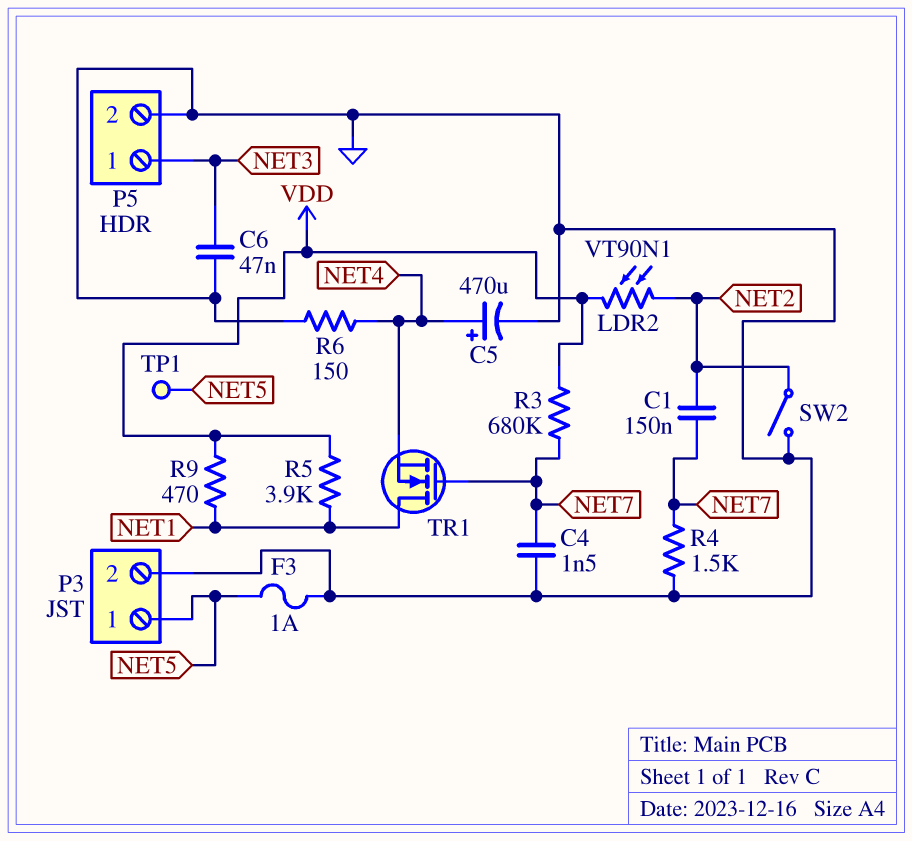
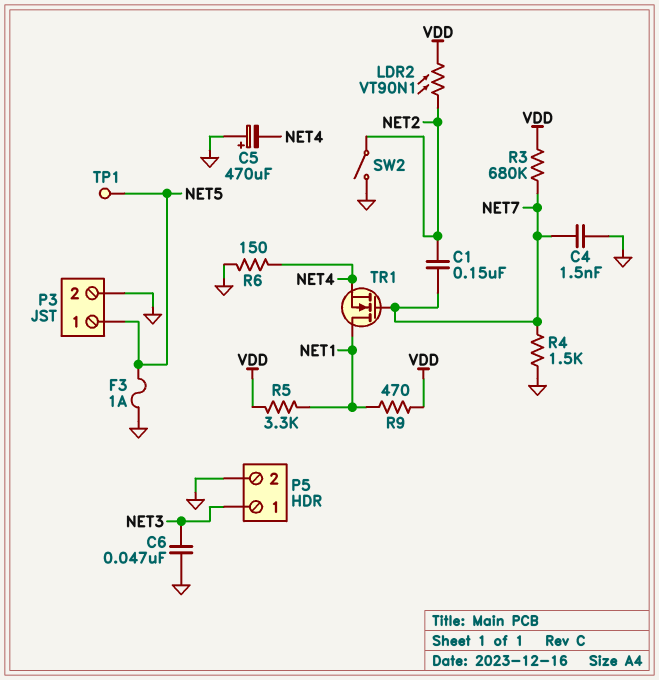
C5: 470uF (plus NET4, minus GND) -> 470uF (plus GND, minus NET4)
R5: 3.9k (NET1, VDD) -> 3.3k (NET1, VDD)

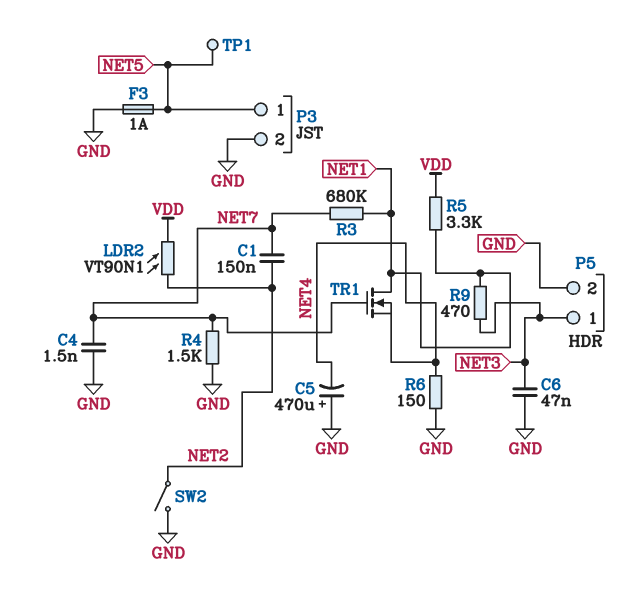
R3: 680k (NET7, VDD) -> 680k (NET1, NET7)
R9: 470 (NET1, VDD) -> 470 (NET1, NET3)

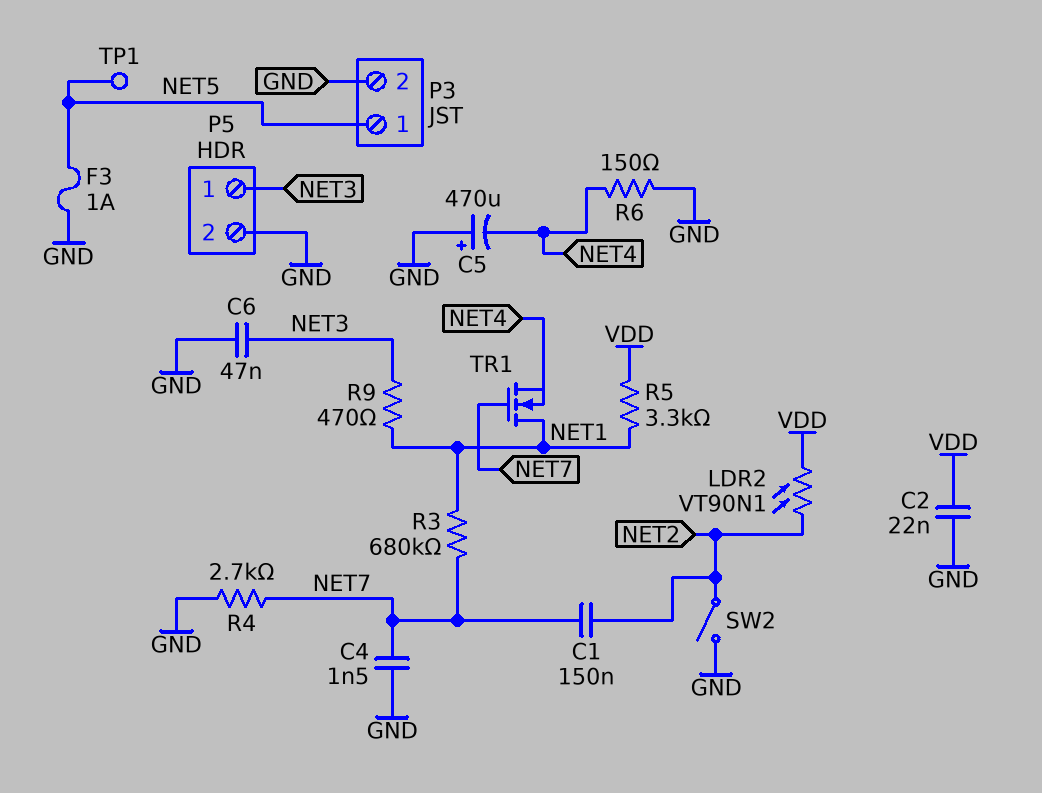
C2: none -> 22nF (GND, VDD)
R4: 1.5k (GND, NET7) -> 2.7k (GND, NET7)

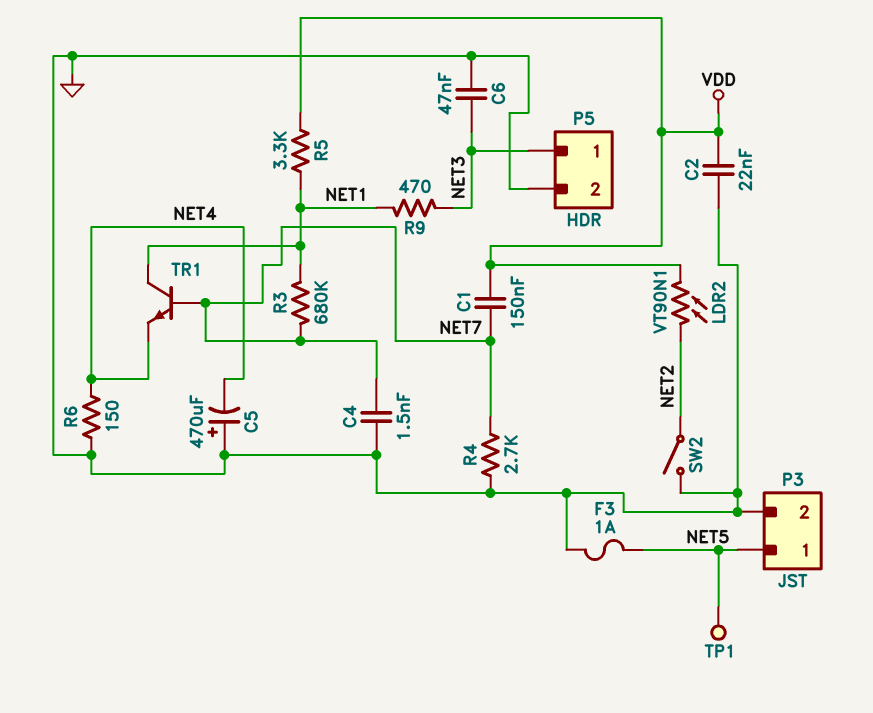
C1: 150nF (NET2, NET7) -> 150nF (NET7, VDD)
TR1: NMOS (G NET7, D NET1, S NET4) -> NPN (B NET7, C NET1, E NET4)

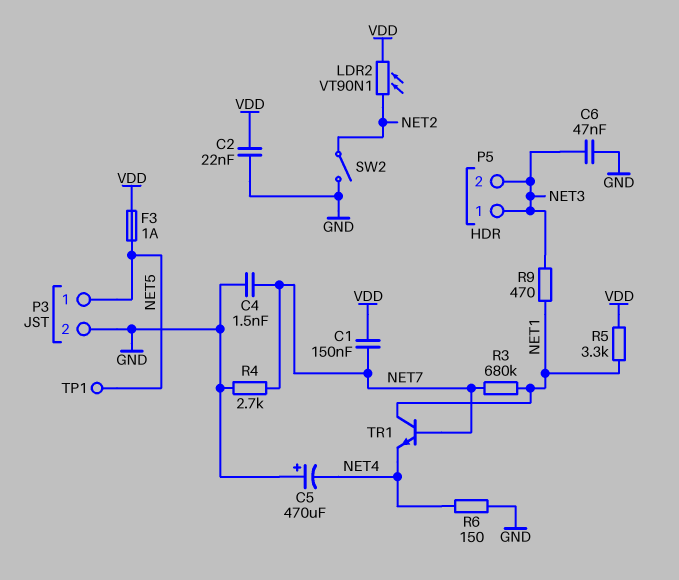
F3: 1A (GND, NET5) -> 1A (NET5, VDD)
P5 pin 2: GND -> NET3

